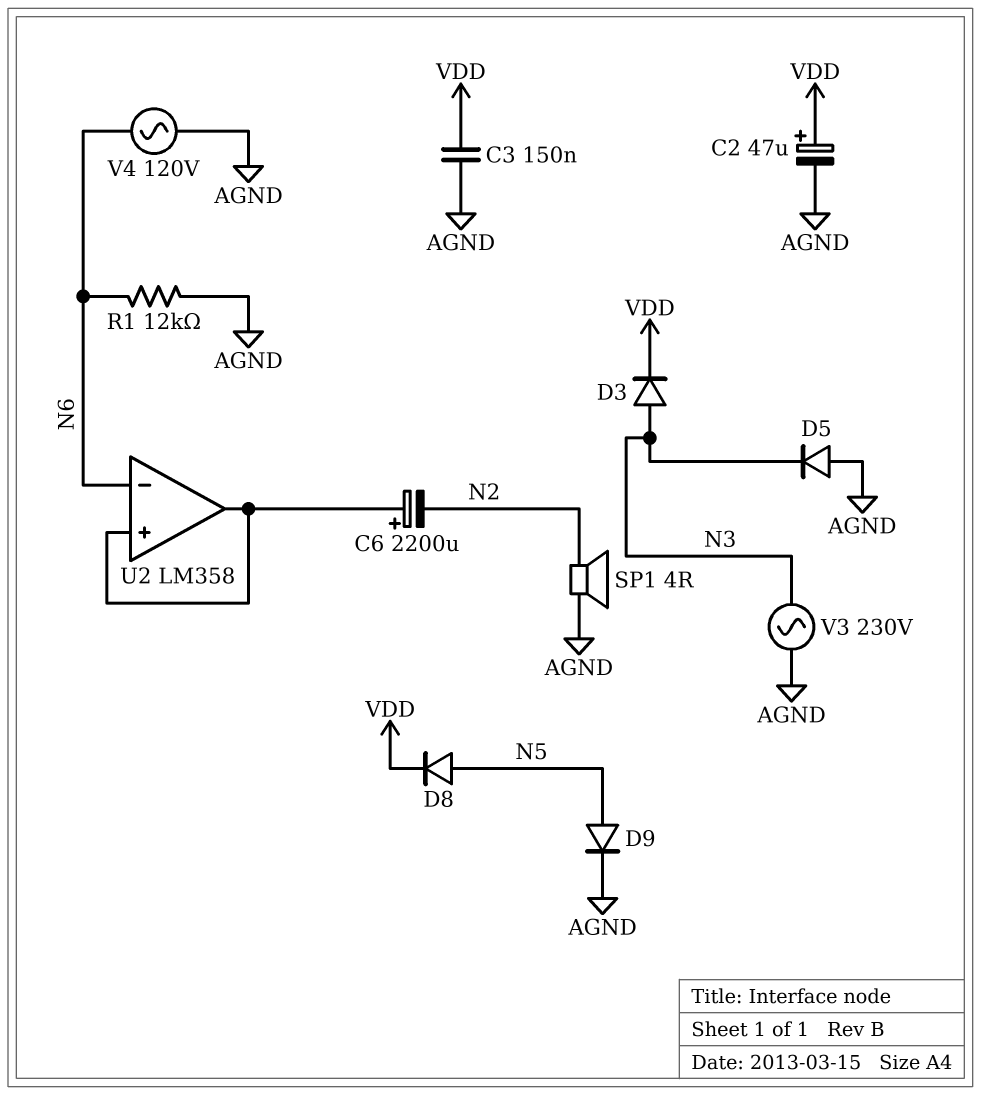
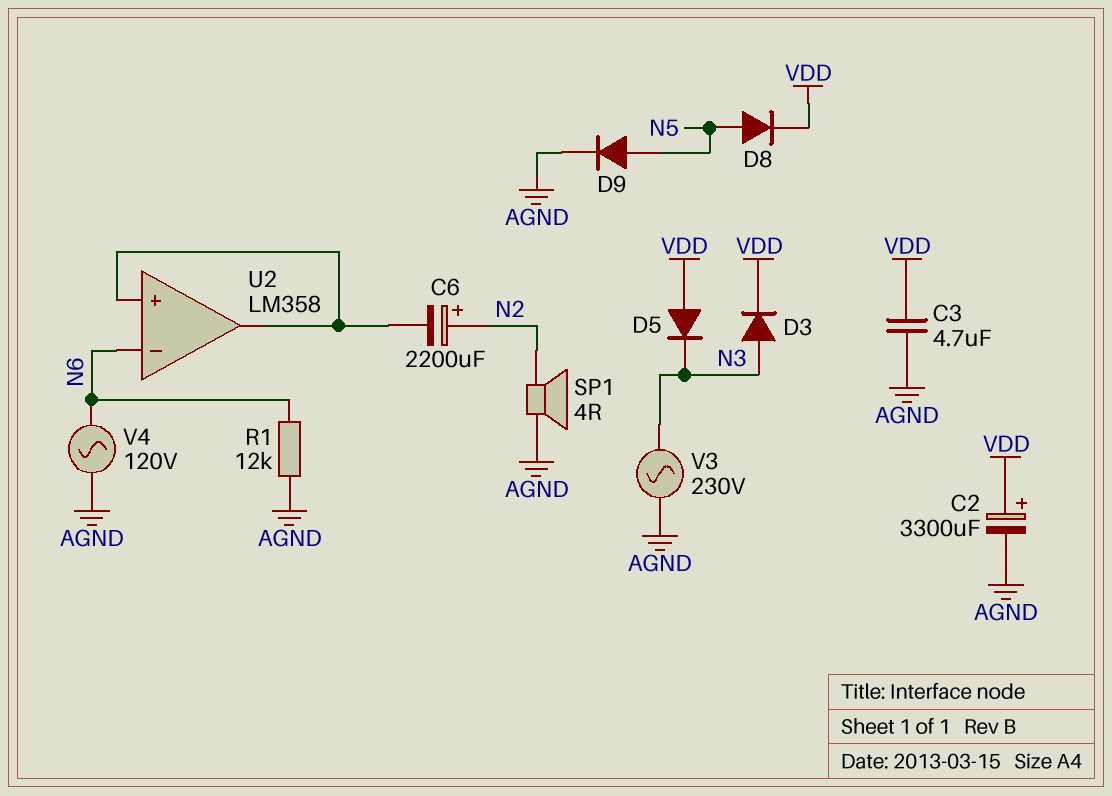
C2: 47uF (plus VDD, minus AGND) -> 3300uF (plus VDD, minus AGND)
C3: 150nF (AGND, VDD) -> 4.7uF (AGND, VDD)
C6: 2200uF (plus U2/in+, minus N2) -> 2200uF (plus N2, minus U2/in+)
D5: diode (A AGND, K N3) -> diode (A VDD, K N3)

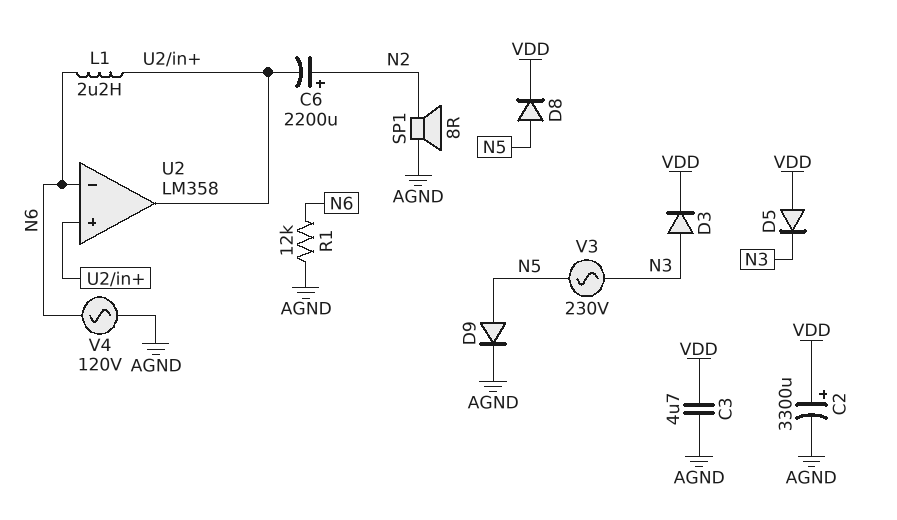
L1: none -> 2.2uH (N6, U2/in+)
SP1: speaker 4R (AGND, N2) -> speaker 8R (AGND, N2)
V3: AC 230V (AGND, N3) -> AC 230V (N3, N5)

